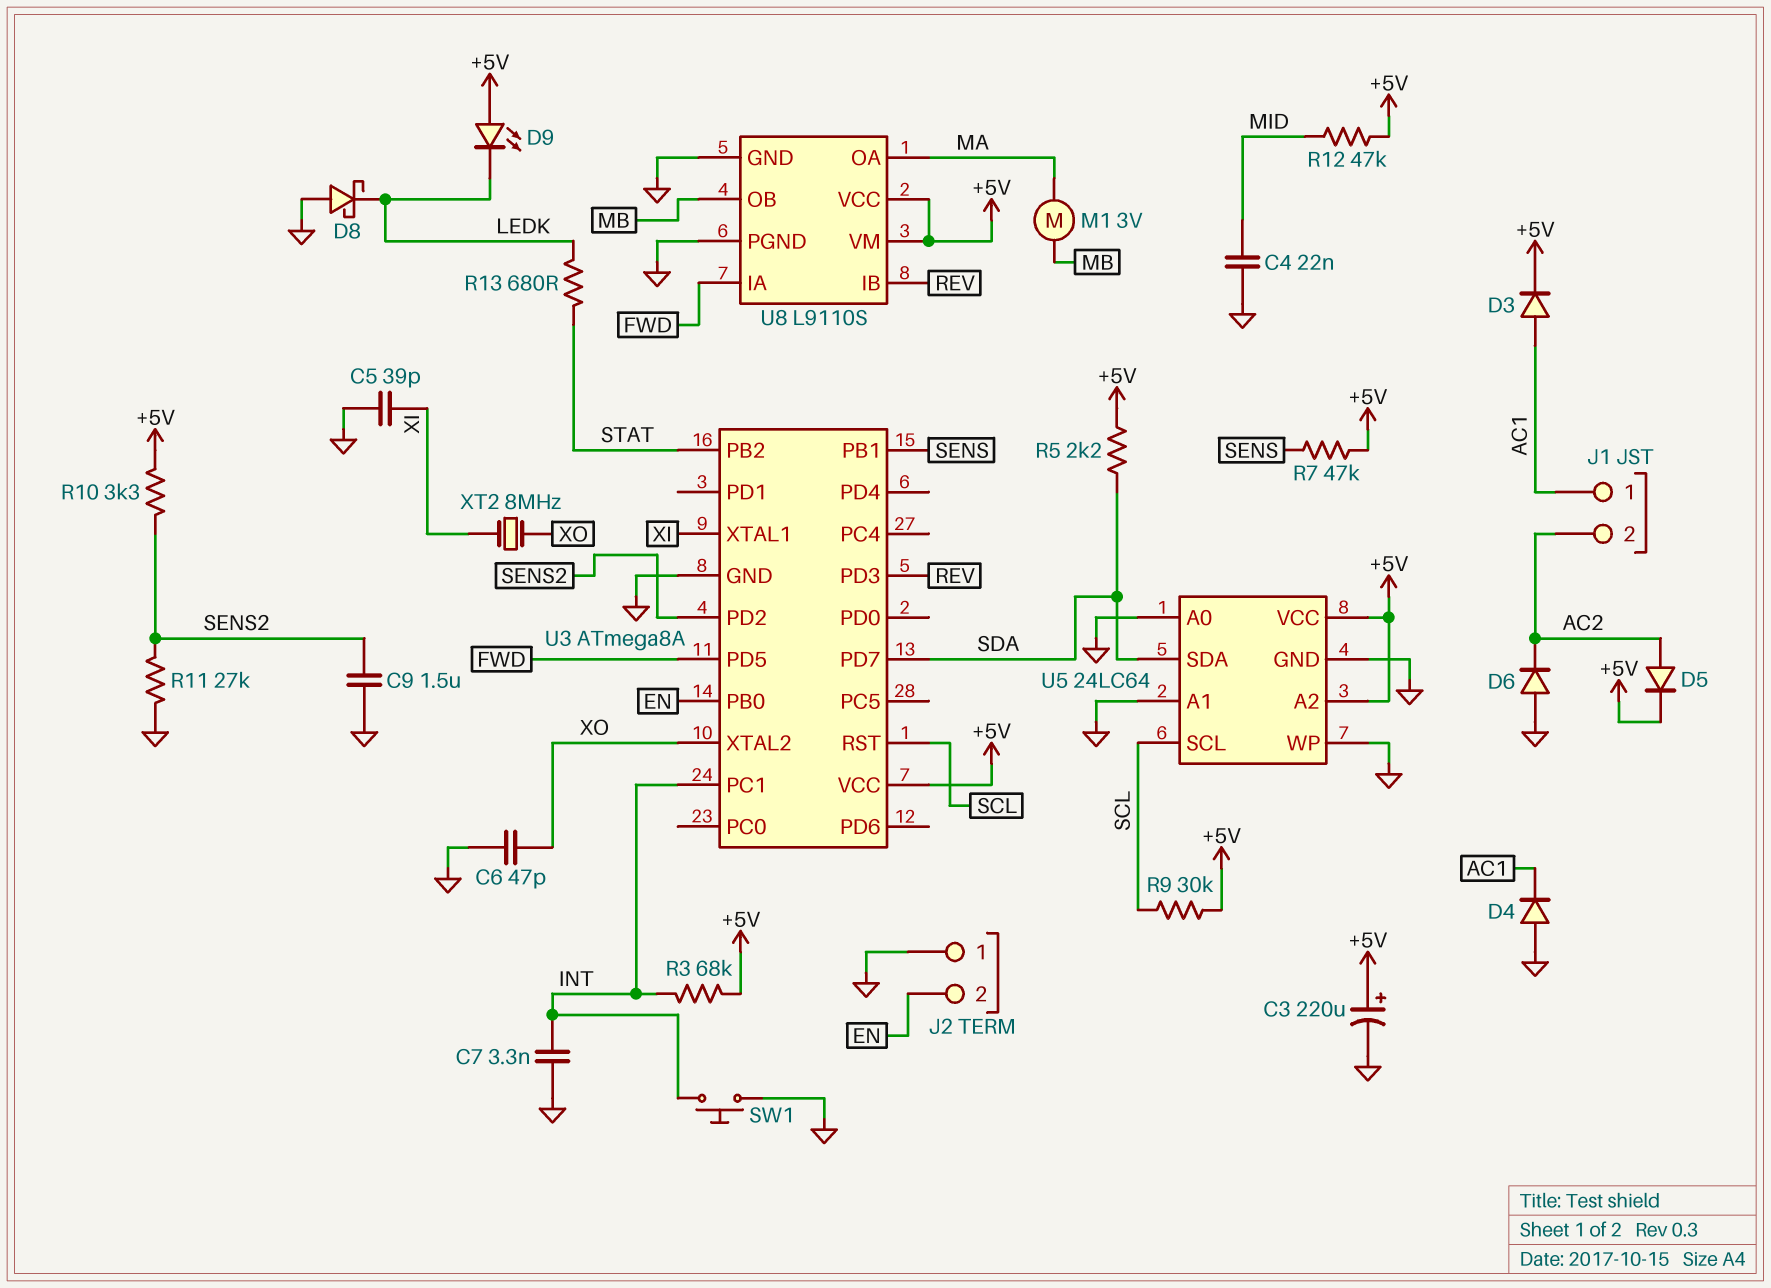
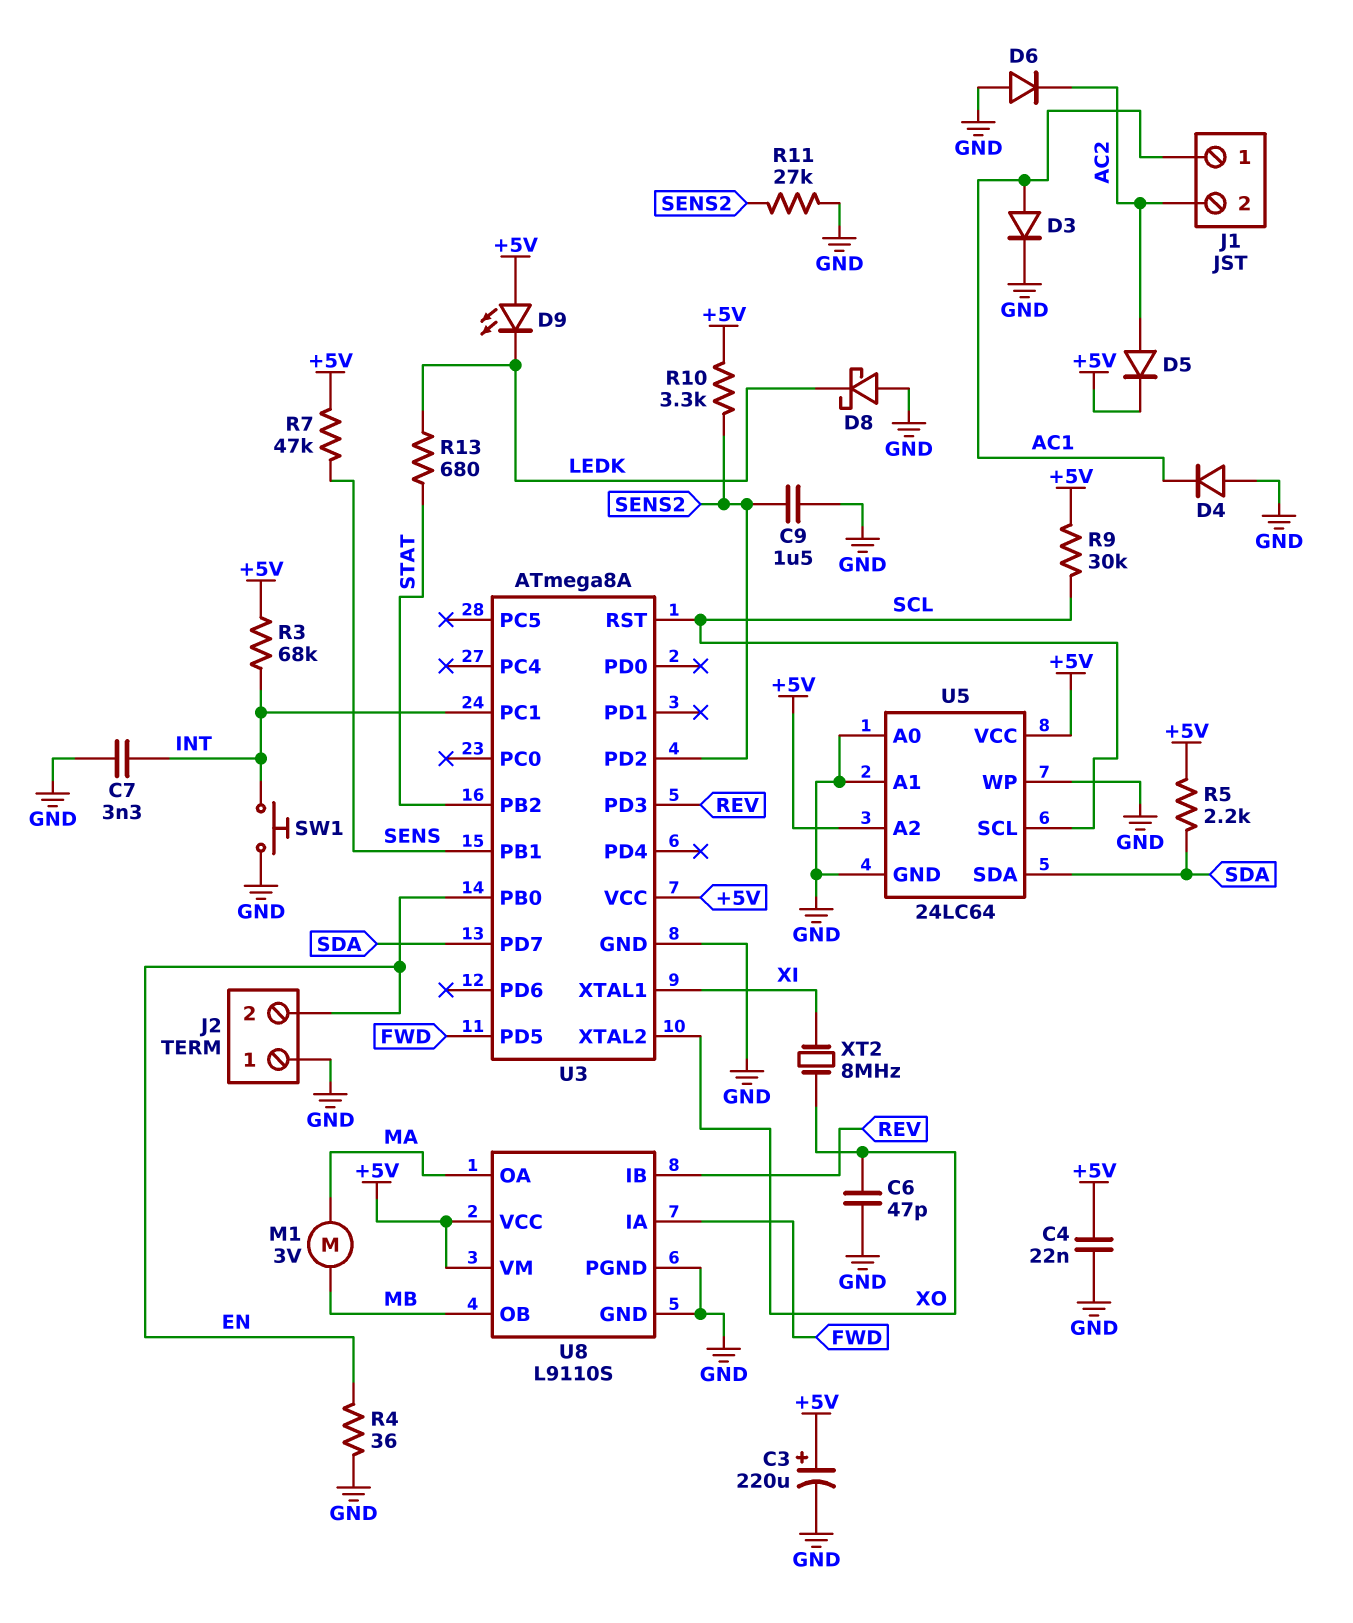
C4: 22nF (GND, MID) -> 22nF (+5V, GND)
C5: 39pF (GND, XI) -> none
D3: diode (A AC1, K +5V) -> diode (A AC1, K GND)
R4: none -> 36 (EN, GND)
R12: 47k (+5V, MID) -> none

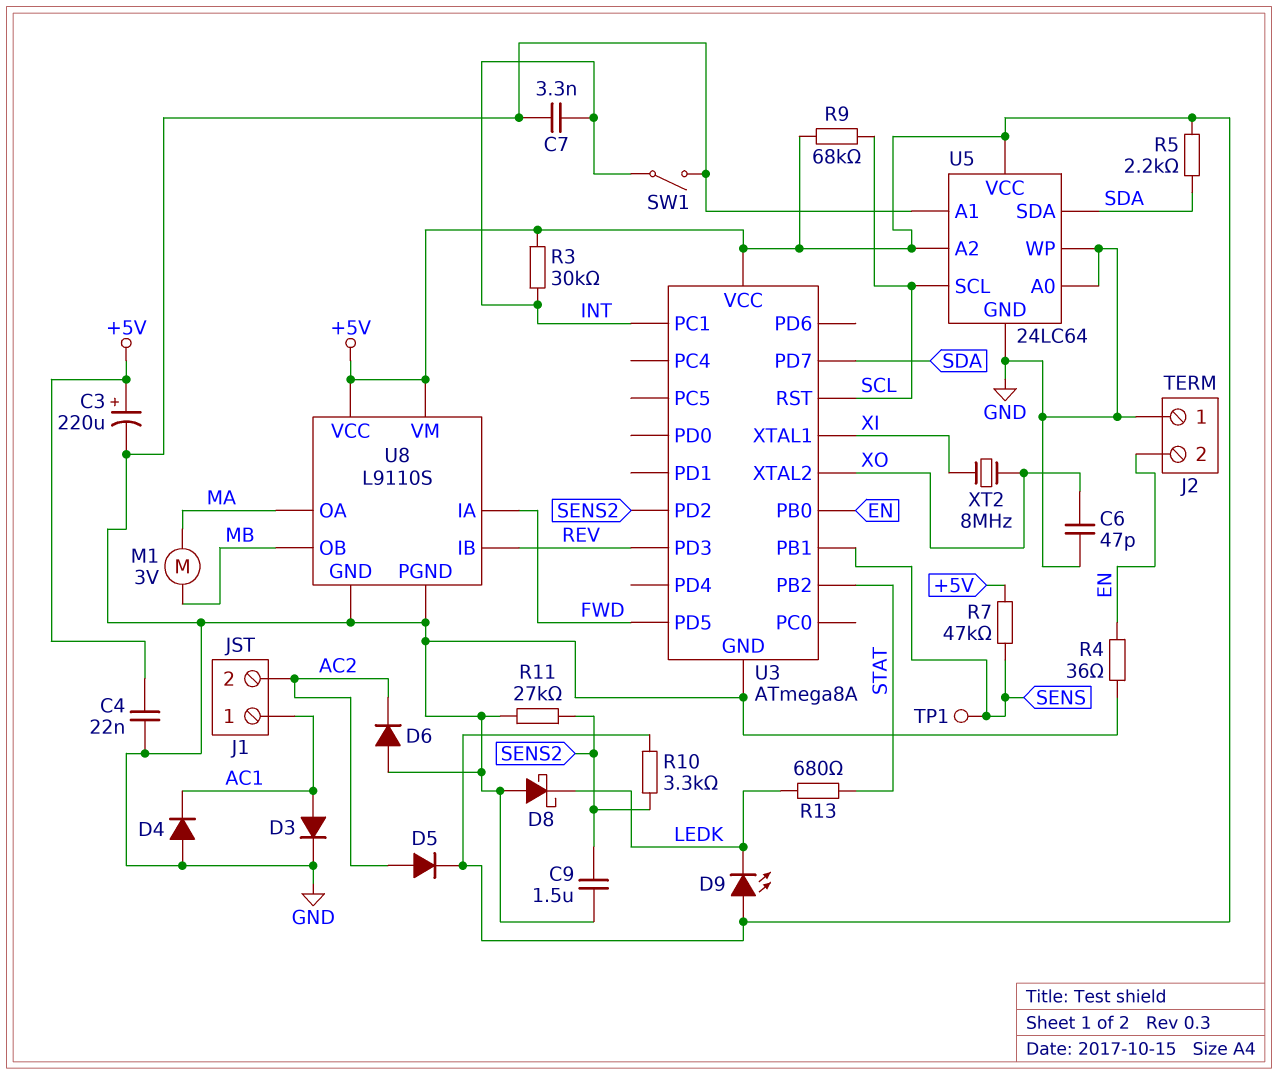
R3: 68k (+5V, INT) -> 30k (+5V, INT)
R9: 30k (+5V, SCL) -> 68k (+5V, SCL)
SW1: button (GND, INT) -> switch (GND, INT)
TP1: none -> test point (SENS)

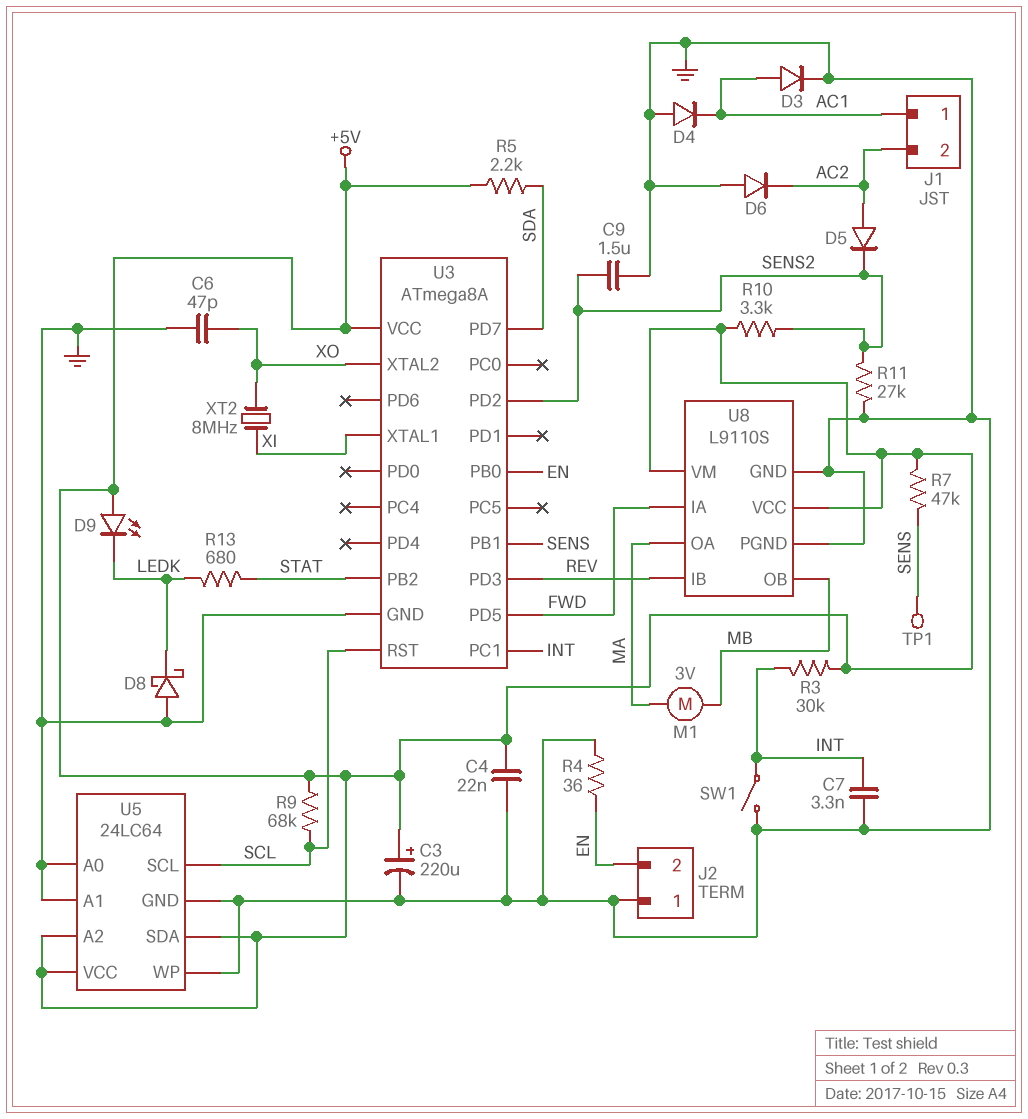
D5: diode (A AC2, K +5V) -> diode (A AC2, K SENS2)
U5 pin SDA: SDA -> +5V

